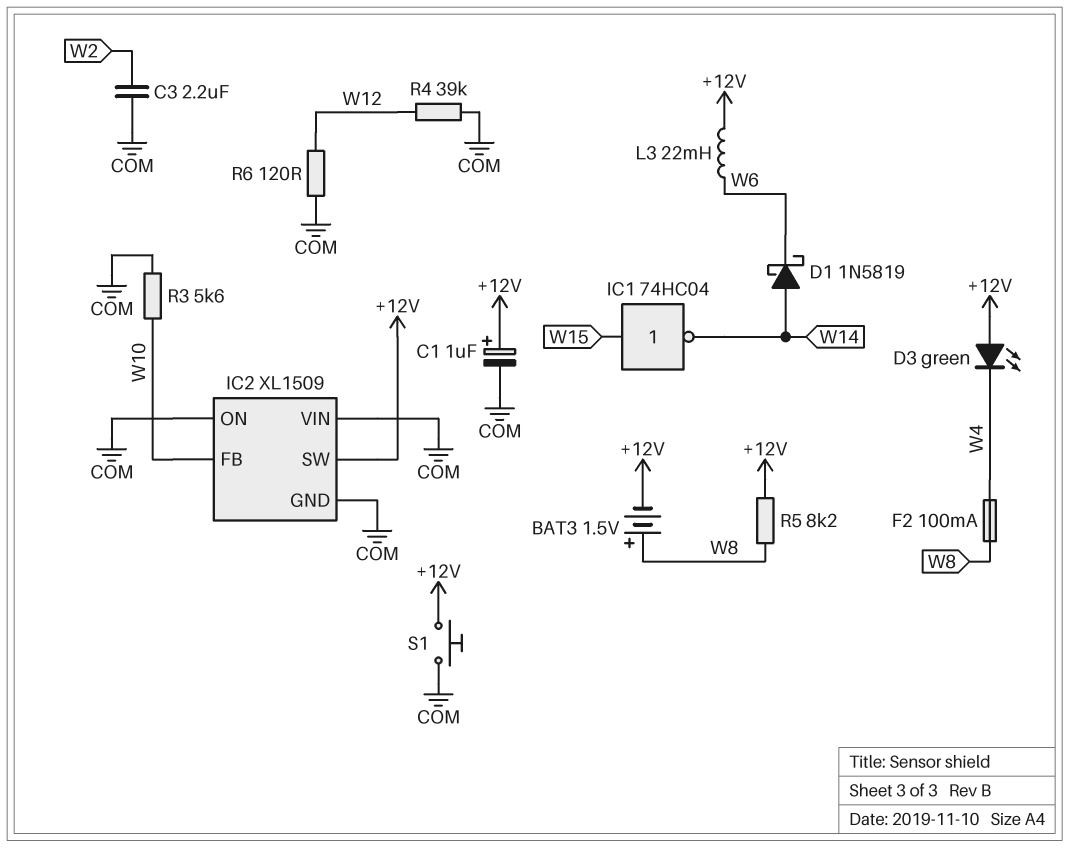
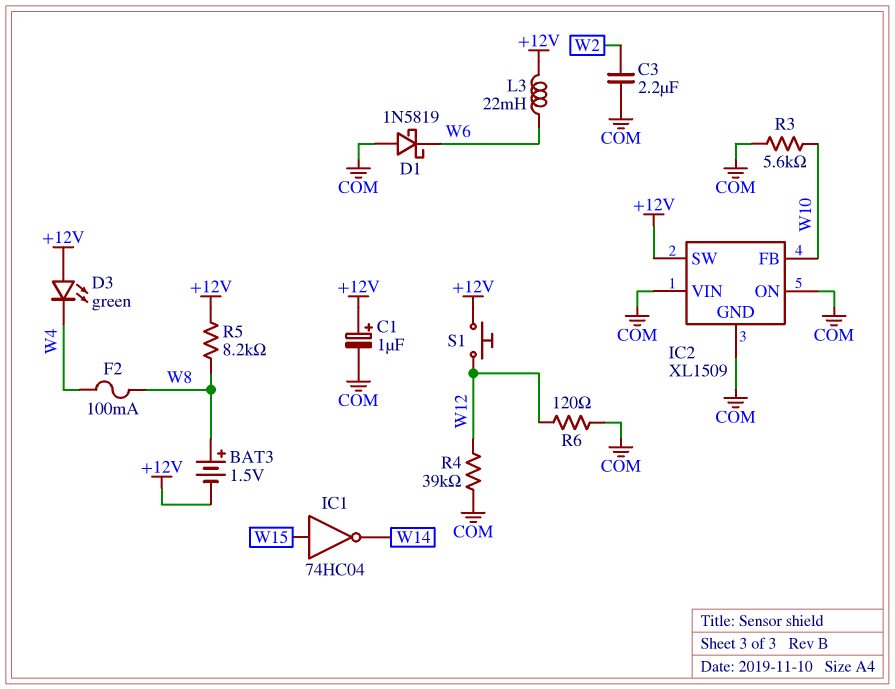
D1: schottky 1N5819 (A W14, K W6) -> schottky 1N5819 (A COM, K W6)
S1: button (+12V, COM) -> button (+12V, W12)

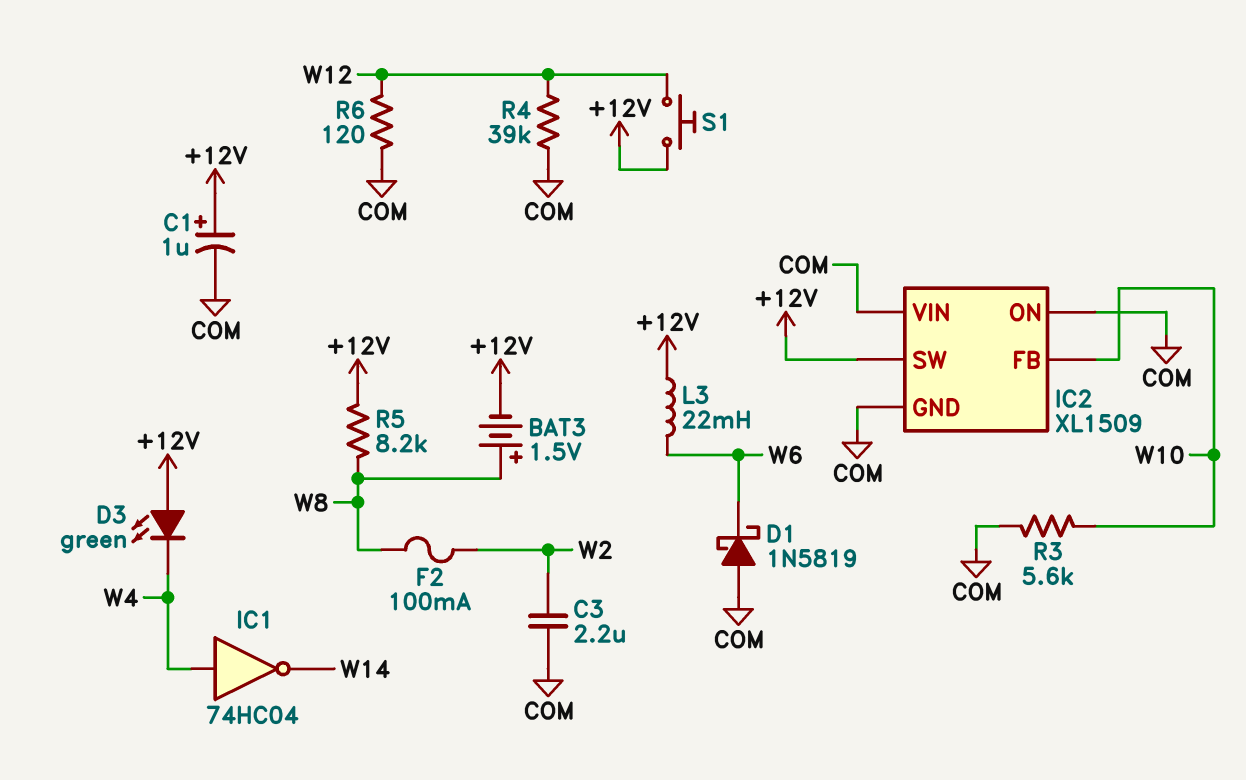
F2: 100mA (W4, W8) -> 100mA (W2, W8)
IC1: NOT 74HC04 (in W15, out W14) -> NOT 74HC04 (in W4, out W14)

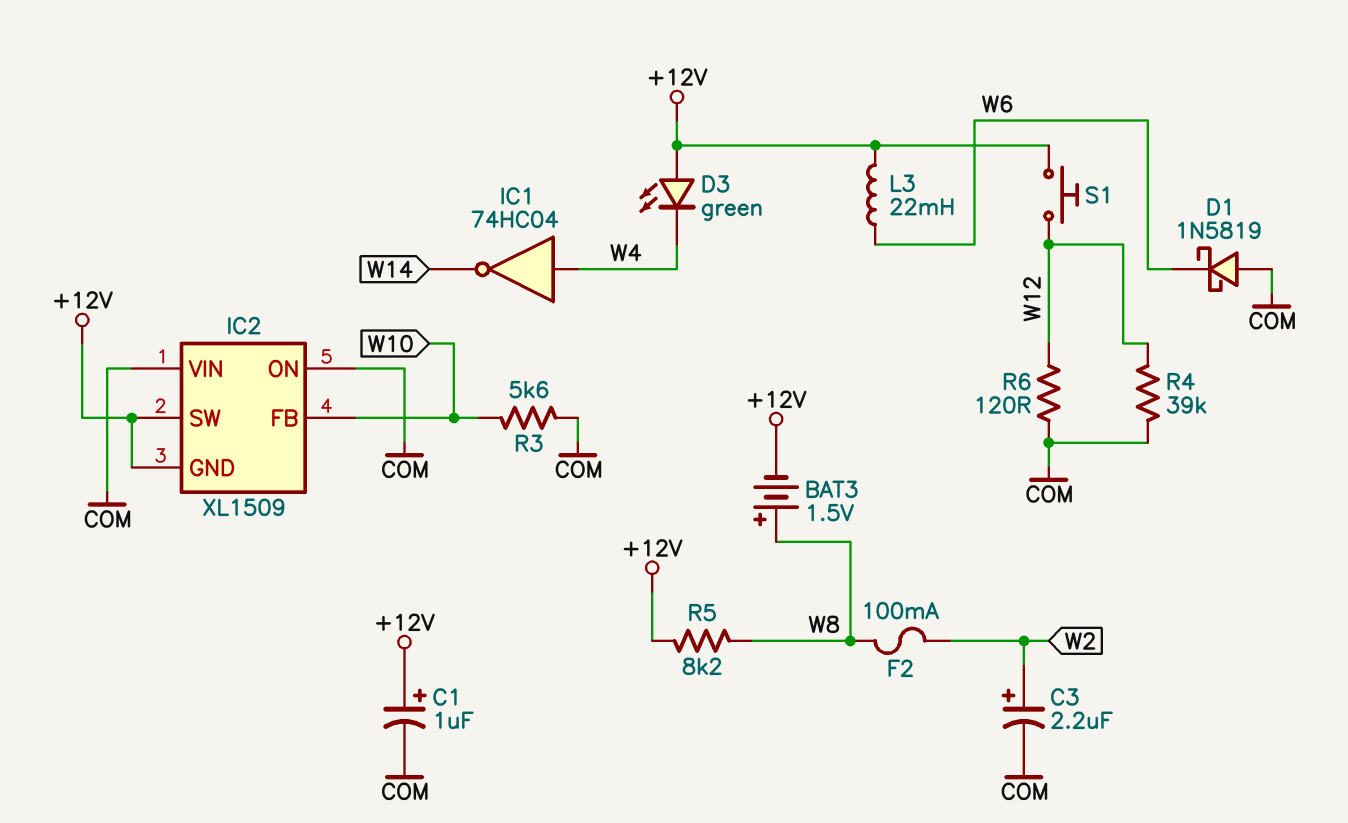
C3: 2.2uF (COM, W2) -> 2.2uF (plus W2, minus COM)
IC2 pin GND: COM -> +12V

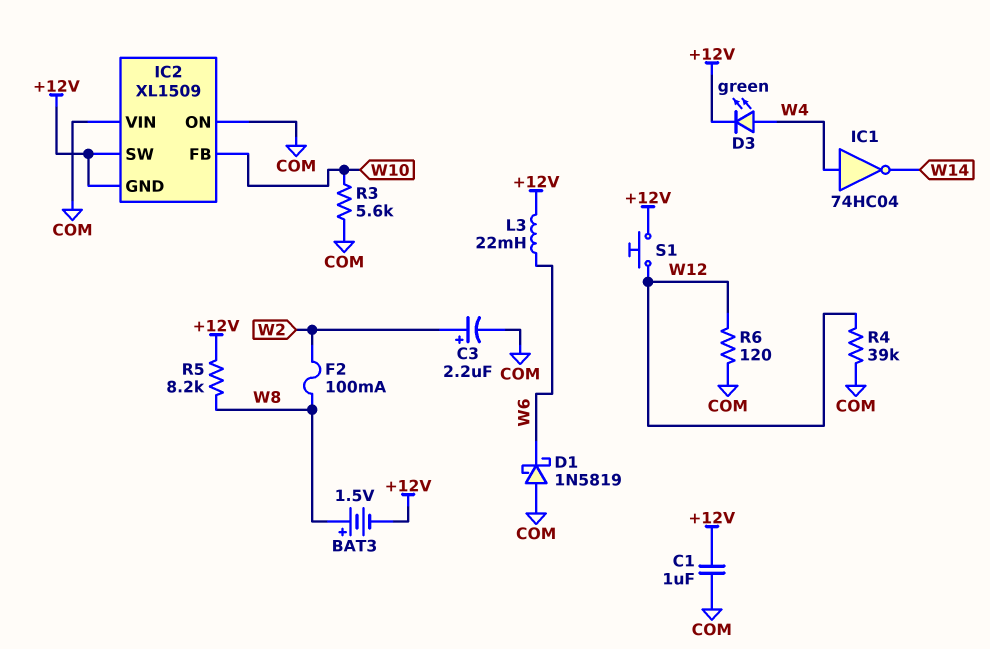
C1: 1uF (plus +12V, minus COM) -> 1uF (+12V, COM)
D3: LED green (A +12V, K W4) -> LED green (A W4, K +12V)

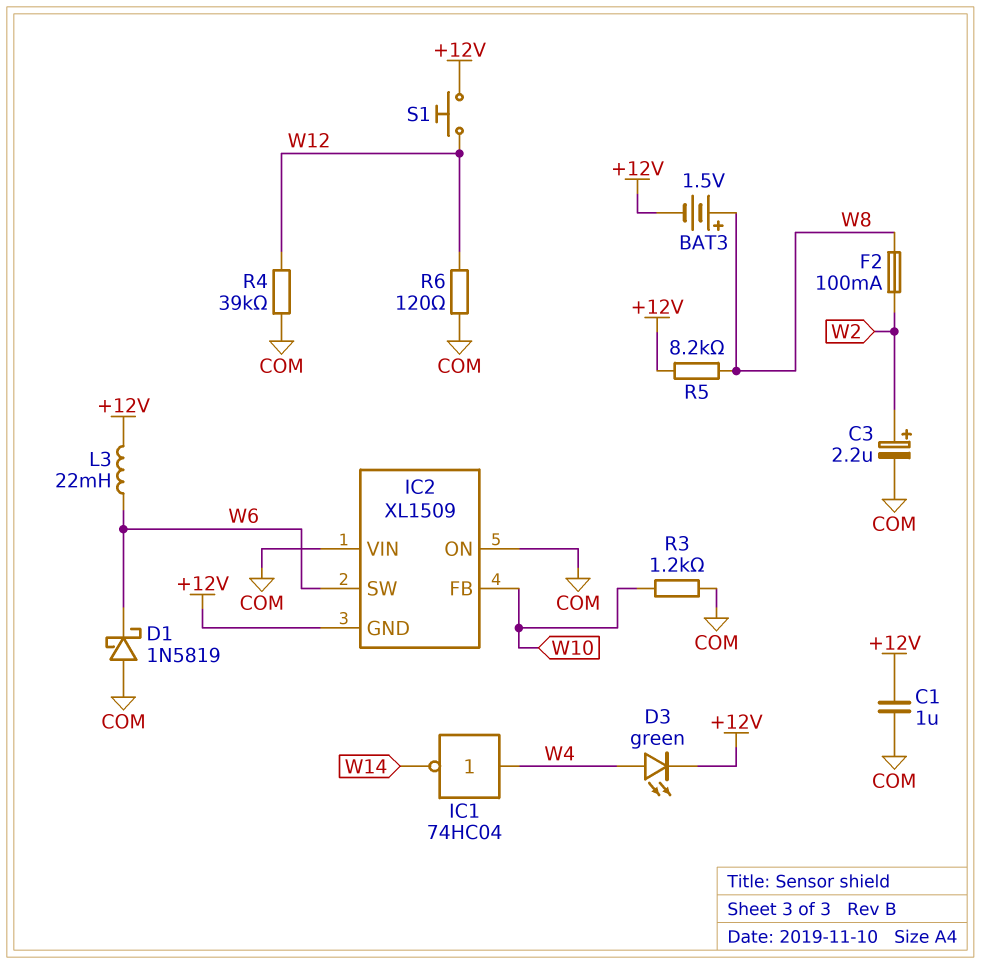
IC2 pin SW: +12V -> W6
R3: 5.6k (COM, W10) -> 1.2k (COM, W10)

